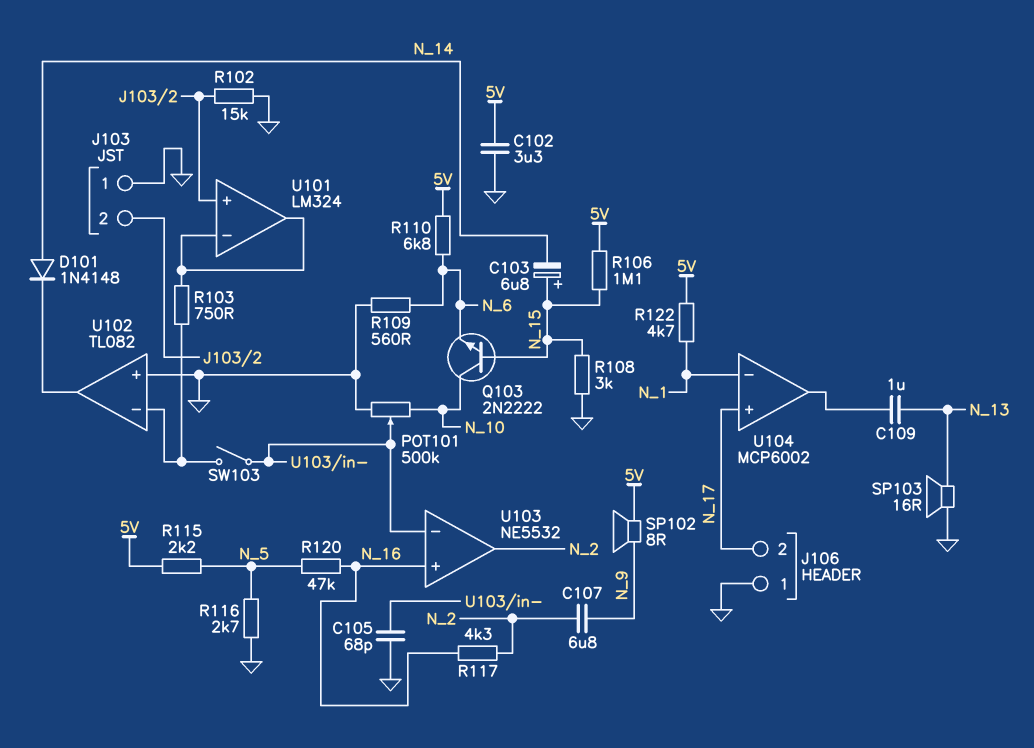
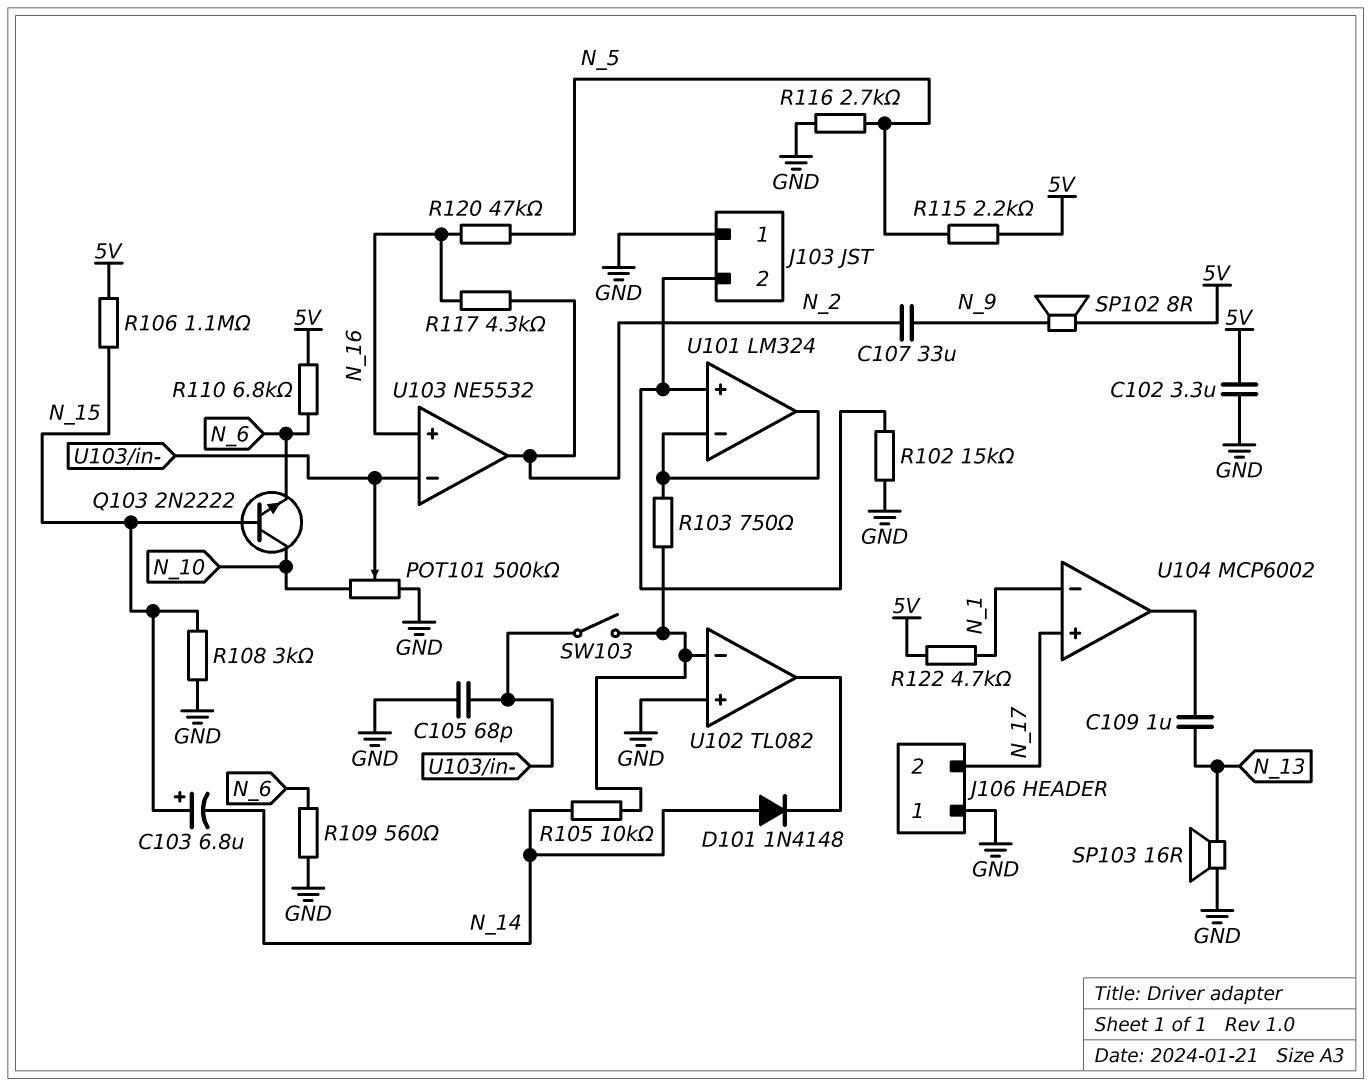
C107: 6.8uF (N_2, N_9) -> 33uF (N_2, N_9)
R105: none -> 10k (N_14, U102/in-)

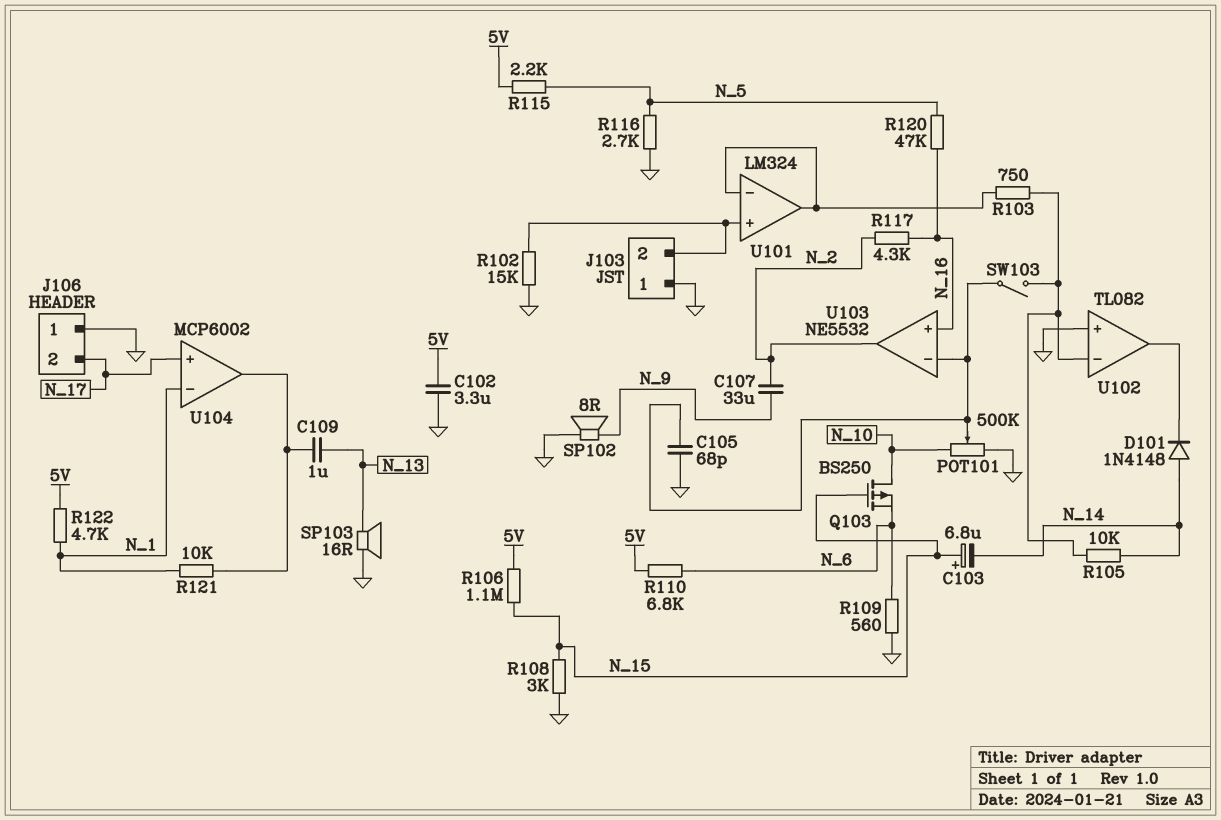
Q103: NPN 2N2222 (B N_15, C N_10, E N_6) -> PMOS BS250 (G N_15, D N_10, S N_6)
R121: none -> 10k (N_1, U104/out)
SP102: speaker 8R (5V, N_9) -> speaker 8R (GND, N_9)

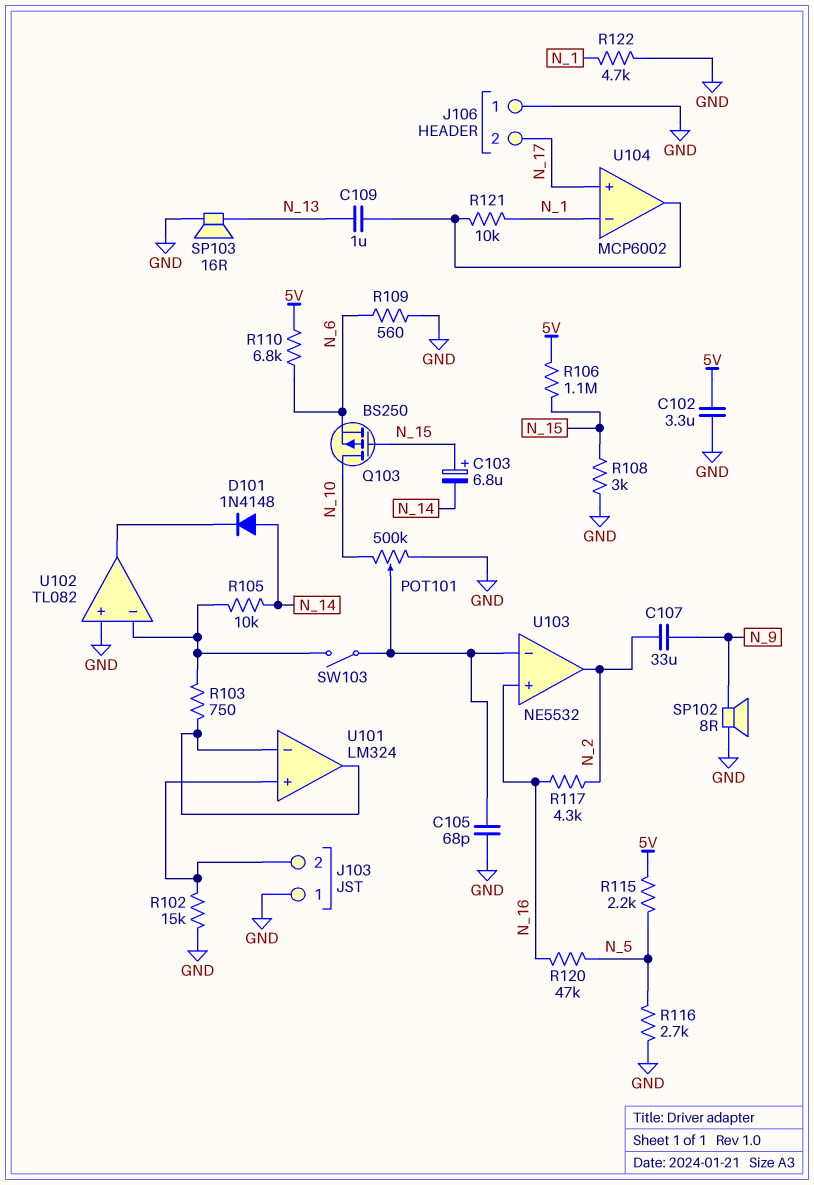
R122: 4.7k (5V, N_1) -> 4.7k (GND, N_1)

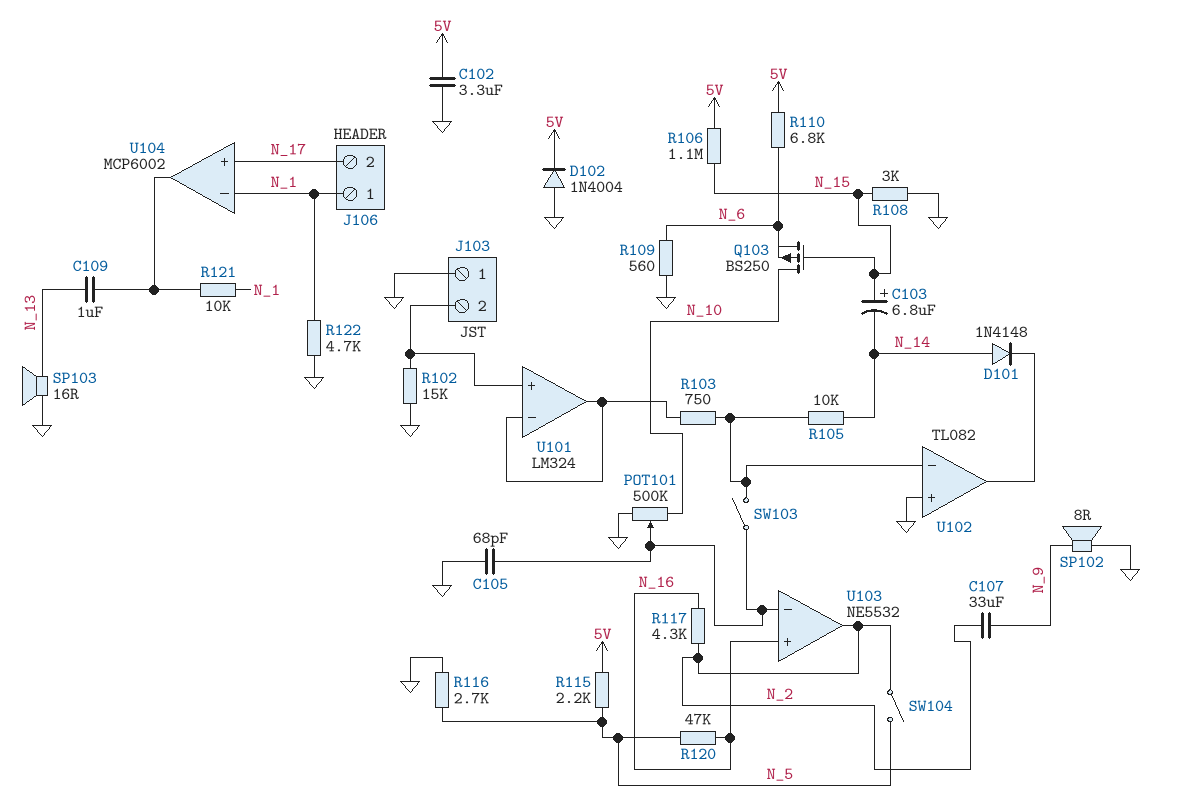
D102: none -> diode 1N4004 (A GND, K 5V)
J106 pin 1: GND -> N_1
SW104: none -> switch (N_2, N_5)

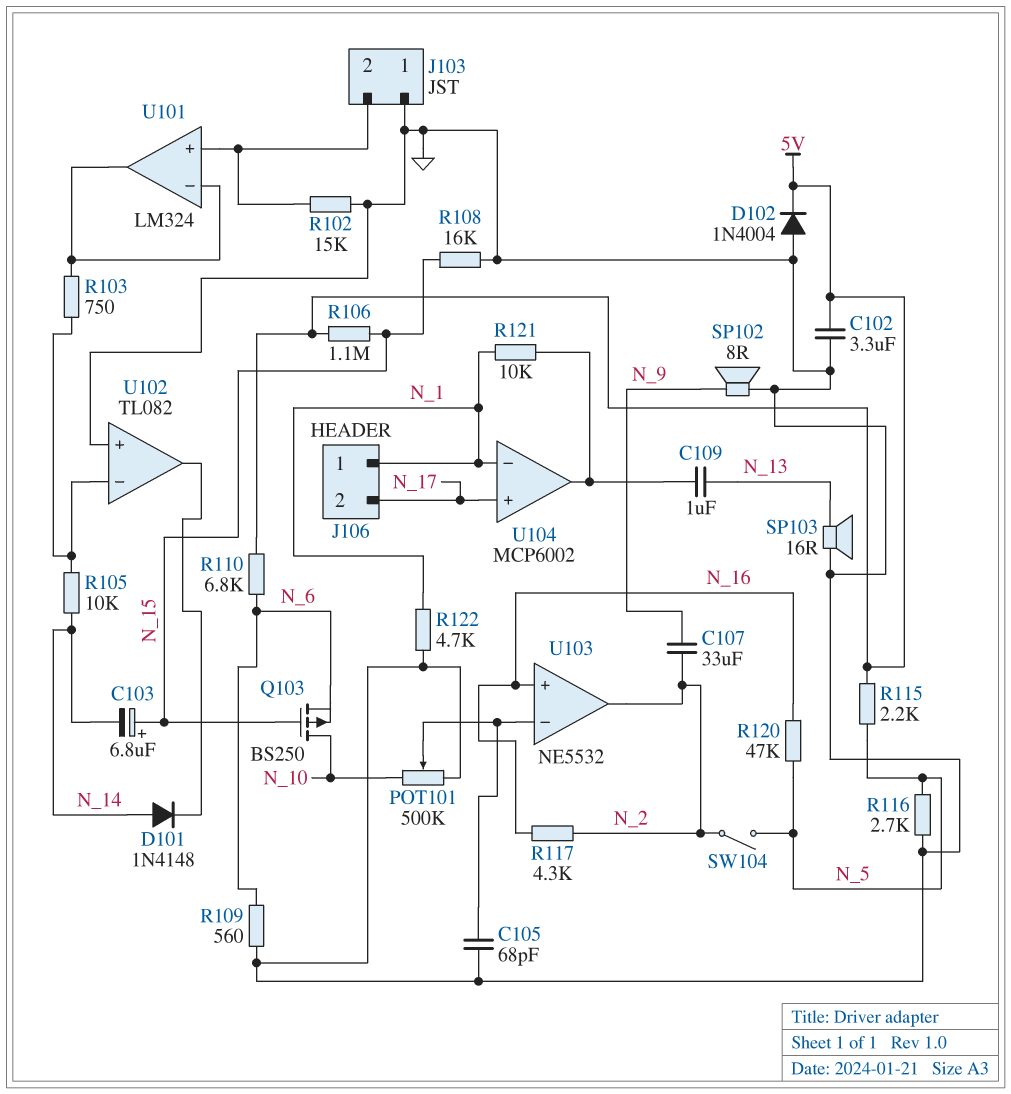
R108: 3k (GND, N_15) -> 16k (GND, N_15)
SW103: switch (U102/in-, U103/in-) -> none

